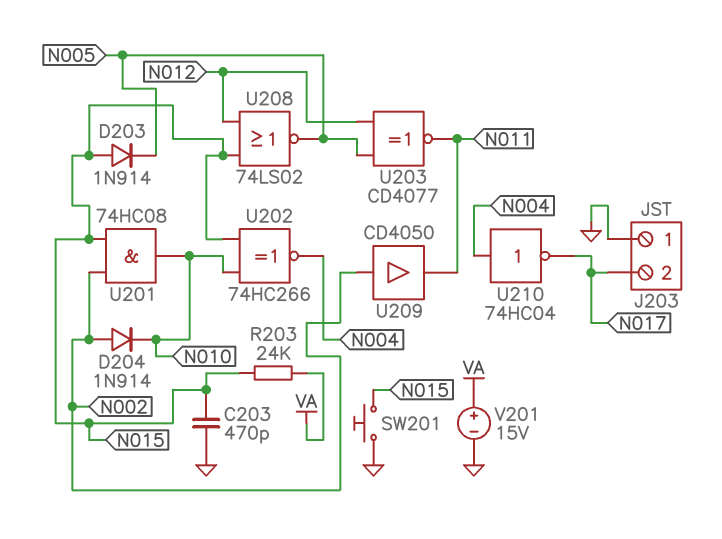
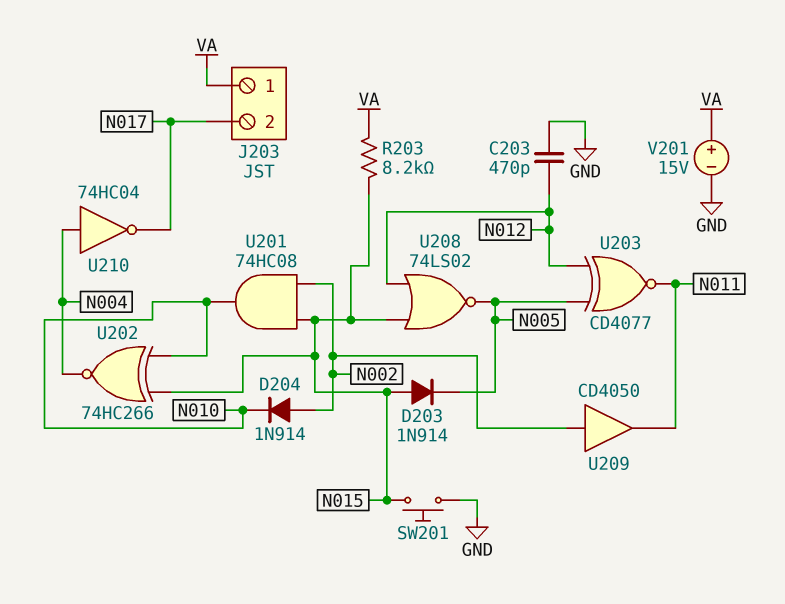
C203: 470pF (GND, N015) -> 470pF (GND, N012)
J203 pin 1: GND -> VA
R203: 24k (N015, VA) -> 8.2k (N015, VA)

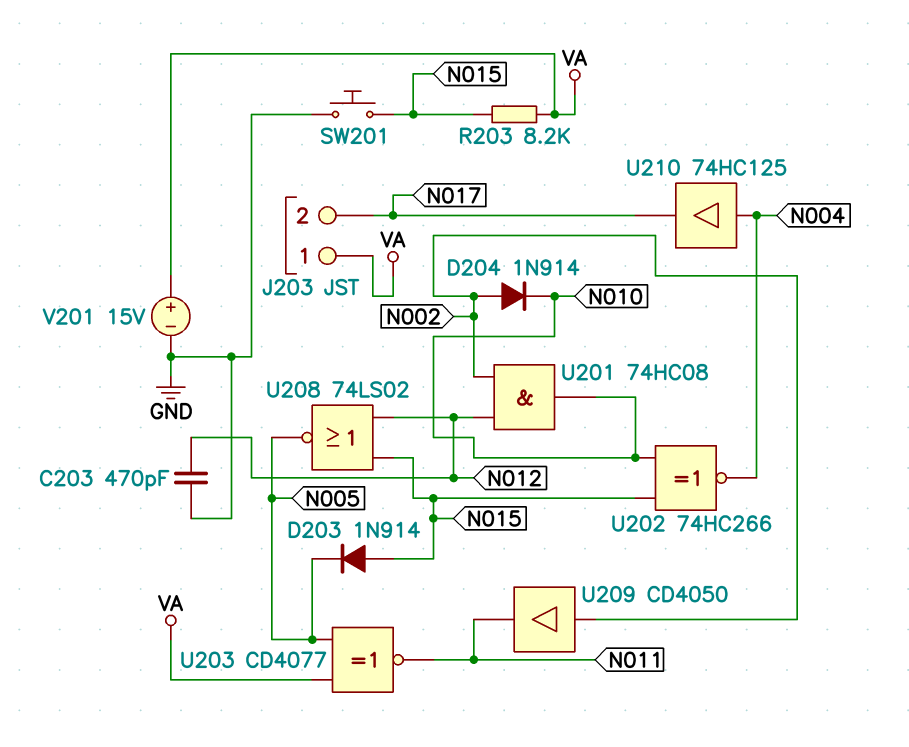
U201: AND 74HC08 (in N002, in N015, out N010) -> AND 74HC08 (in N002, in N012, out N010)
U203: XNOR CD4077 (in N005, in N012, out N011) -> XNOR CD4077 (in N005, in VA, out N011)
U210: NOT 74HC04 (in N004, out N017) -> buffer 74HC125 (in N004, out N017)

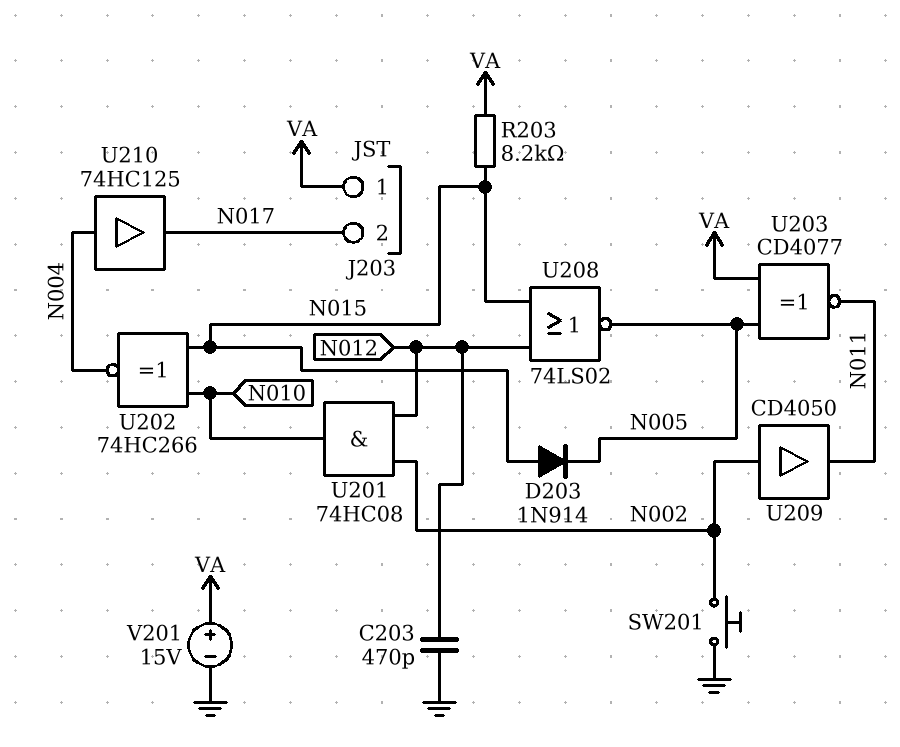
D204: diode 1N914 (A N002, K N010) -> none
SW201: button (GND, N015) -> button (GND, N002)

